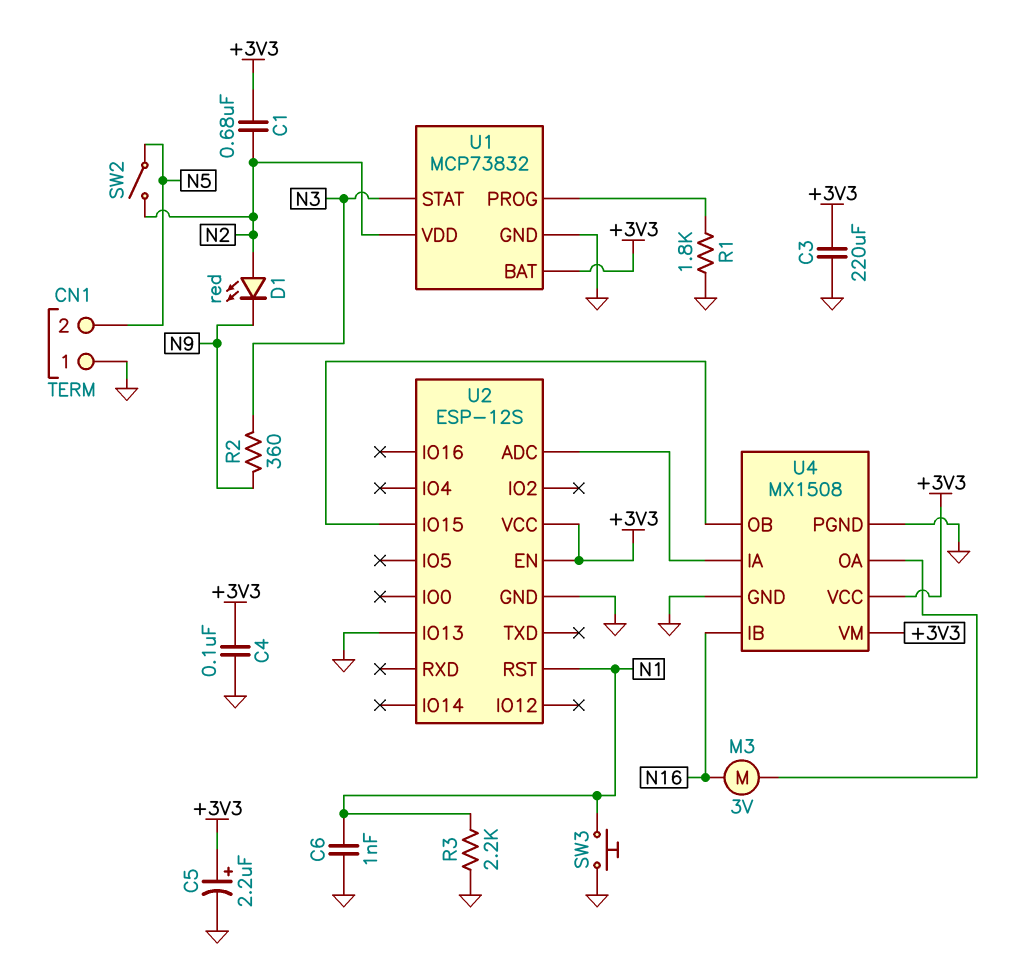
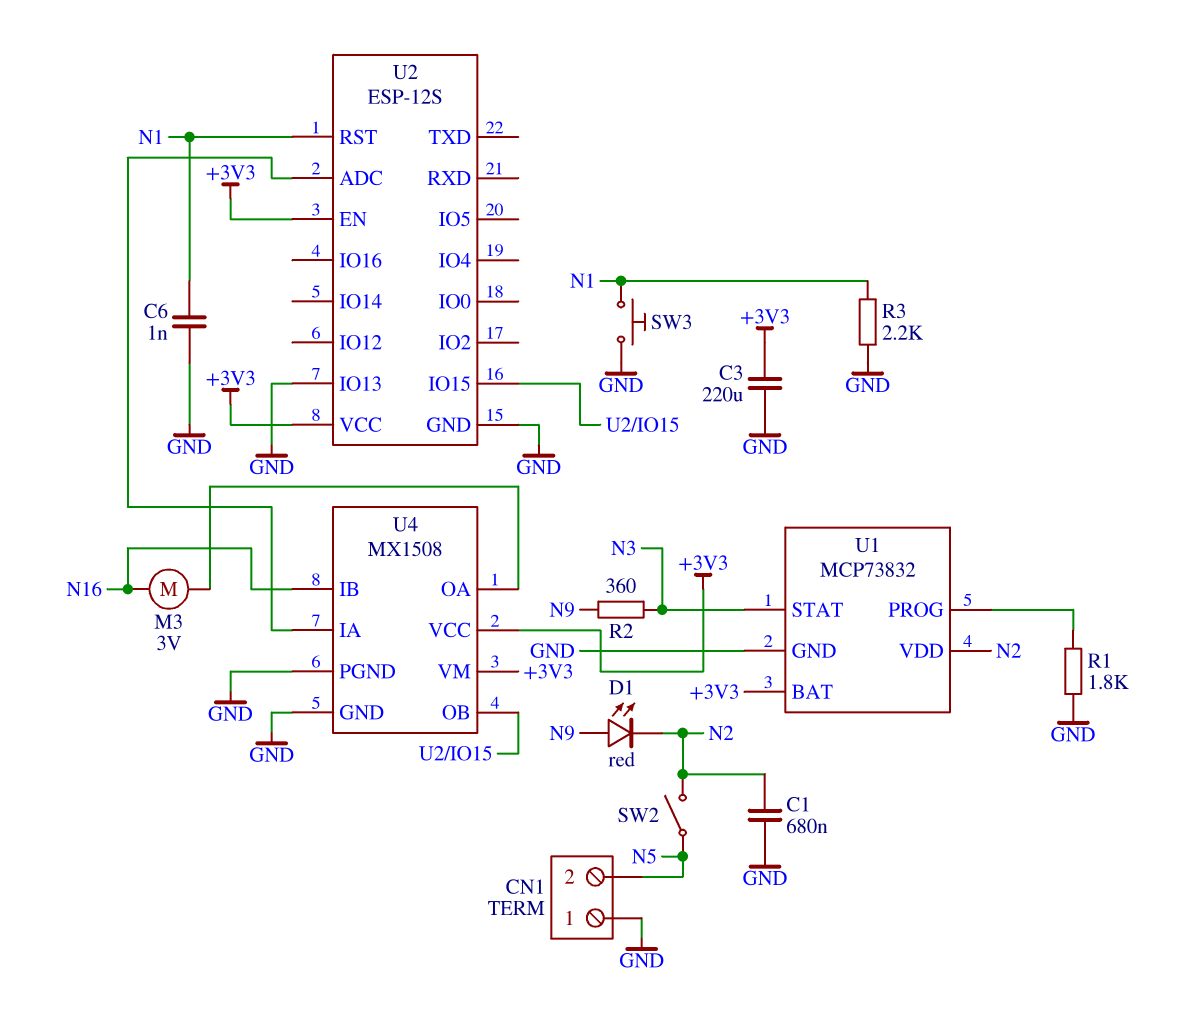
C1: 680nF (+3V3, N2) -> 680nF (GND, N2)
C4: 100nF (+3V3, GND) -> none
C5: 2.2uF (plus +3V3, minus GND) -> none
D1: LED red (A N2, K N9) -> LED red (A N9, K N2)

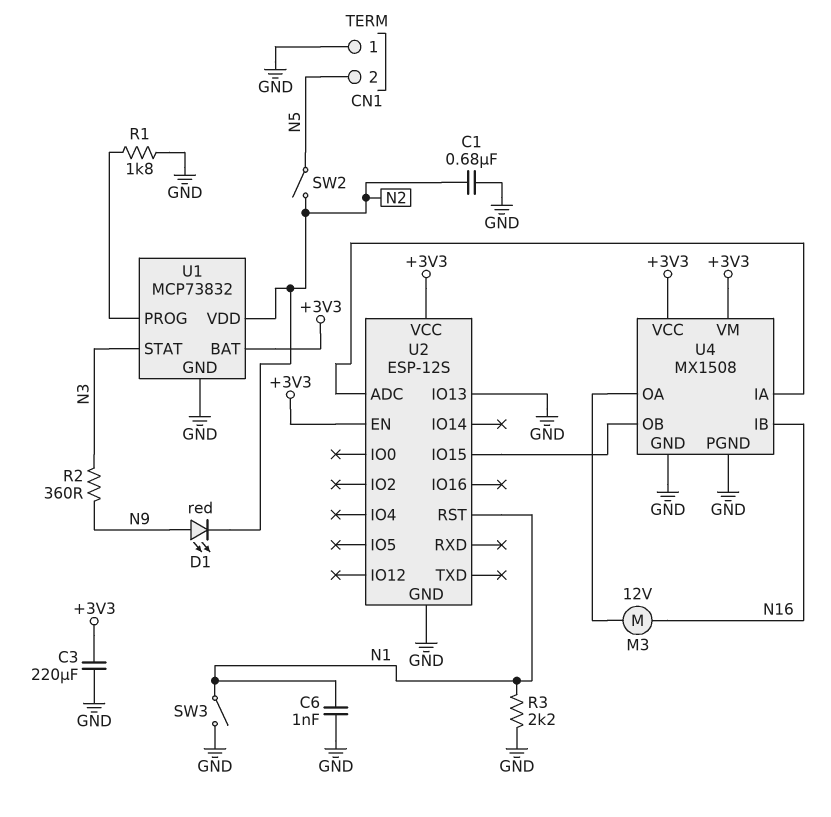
M3: motor 3V (N16, U4/OA) -> motor 12V (N16, U4/OA)
SW3: button (GND, N1) -> switch (GND, N1)

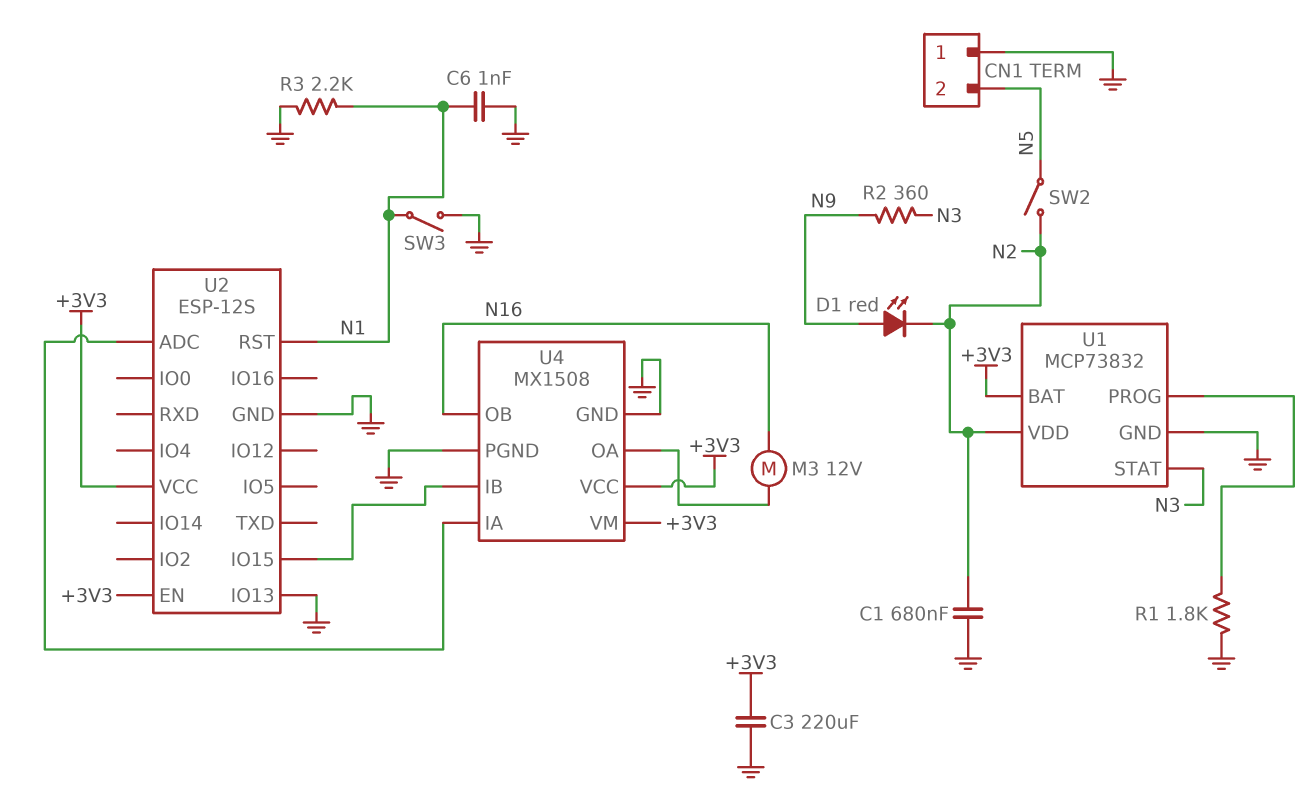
U4 pin IB: N16 -> U2/IO15
U4 pin OB: U2/IO15 -> N16

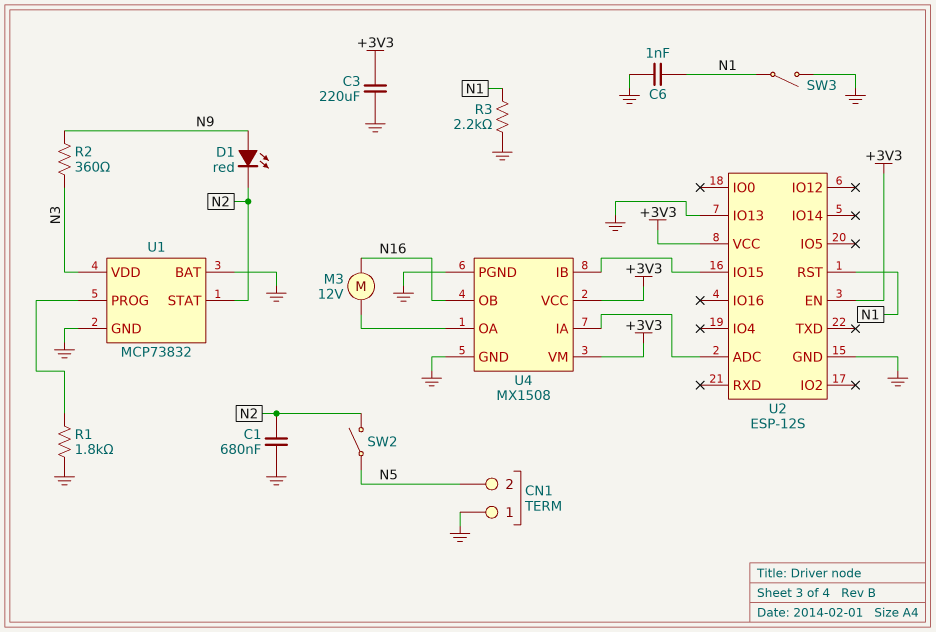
U1 pin BAT: +3V3 -> GND
U1 pin STAT: N3 -> N2
U1 pin VDD: N2 -> N3

